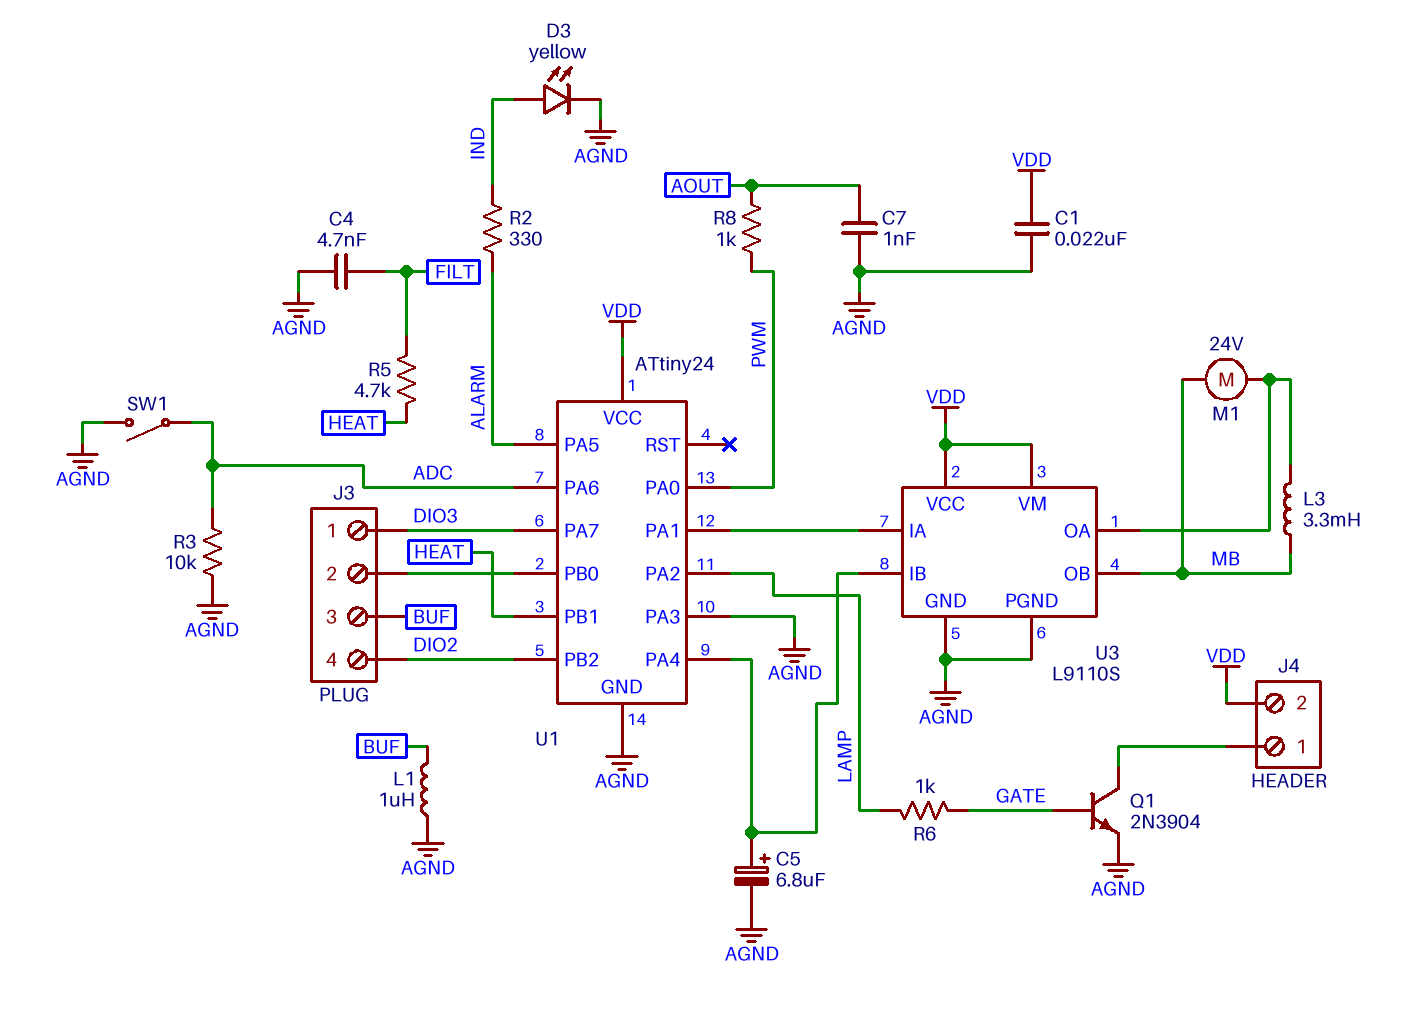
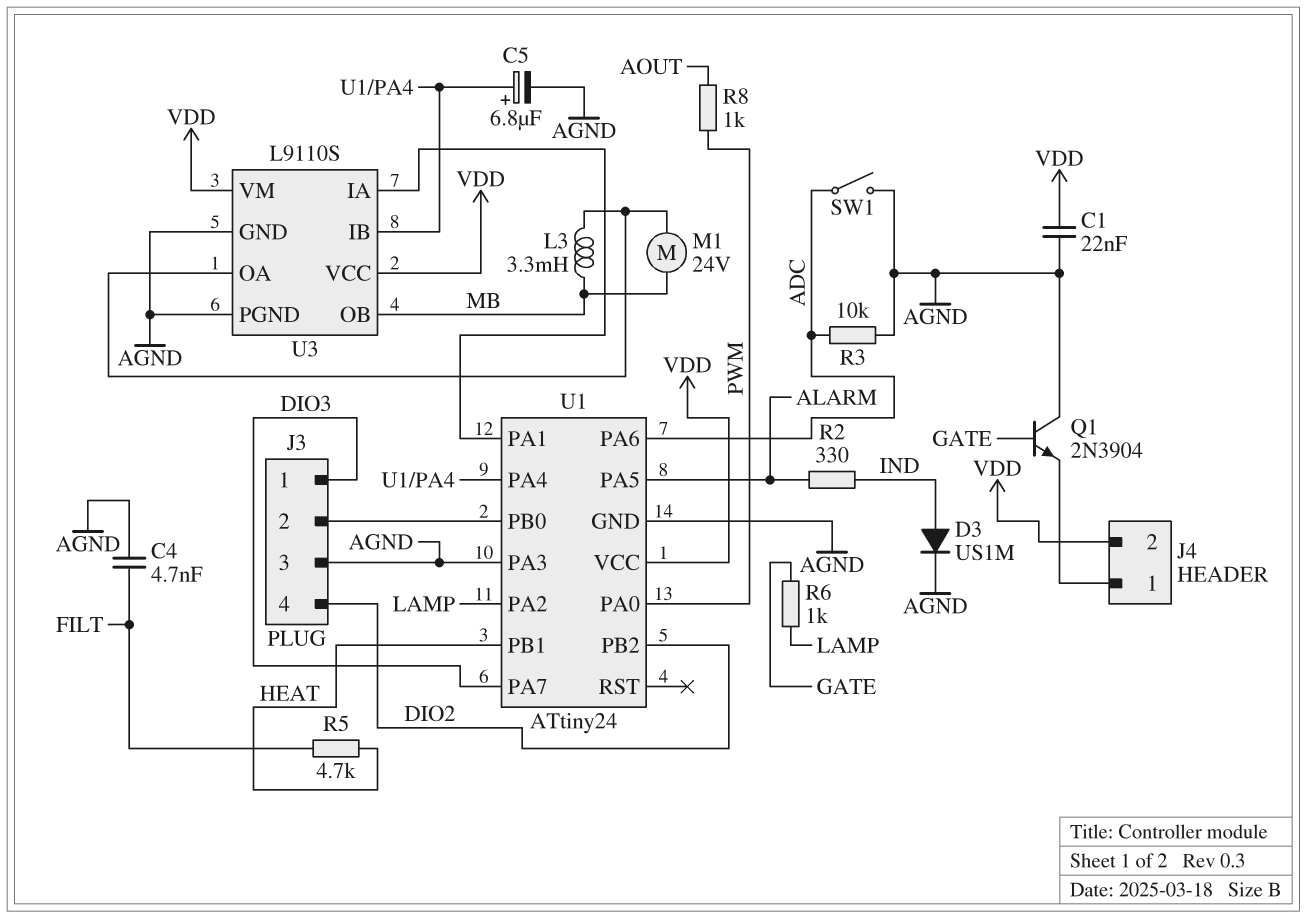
C7: 1nF (AGND, AOUT) -> none
D3: LED yellow (A IND, K AGND) -> diode US1M (A IND, K AGND)
J3 pin 3: BUF -> AGND
L1: 1uH (AGND, BUF) -> none
Q1: NPN 2N3904 (B GATE, C J4/1, E AGND) -> NPN 2N3904 (B GATE, C AGND, E J4/1)

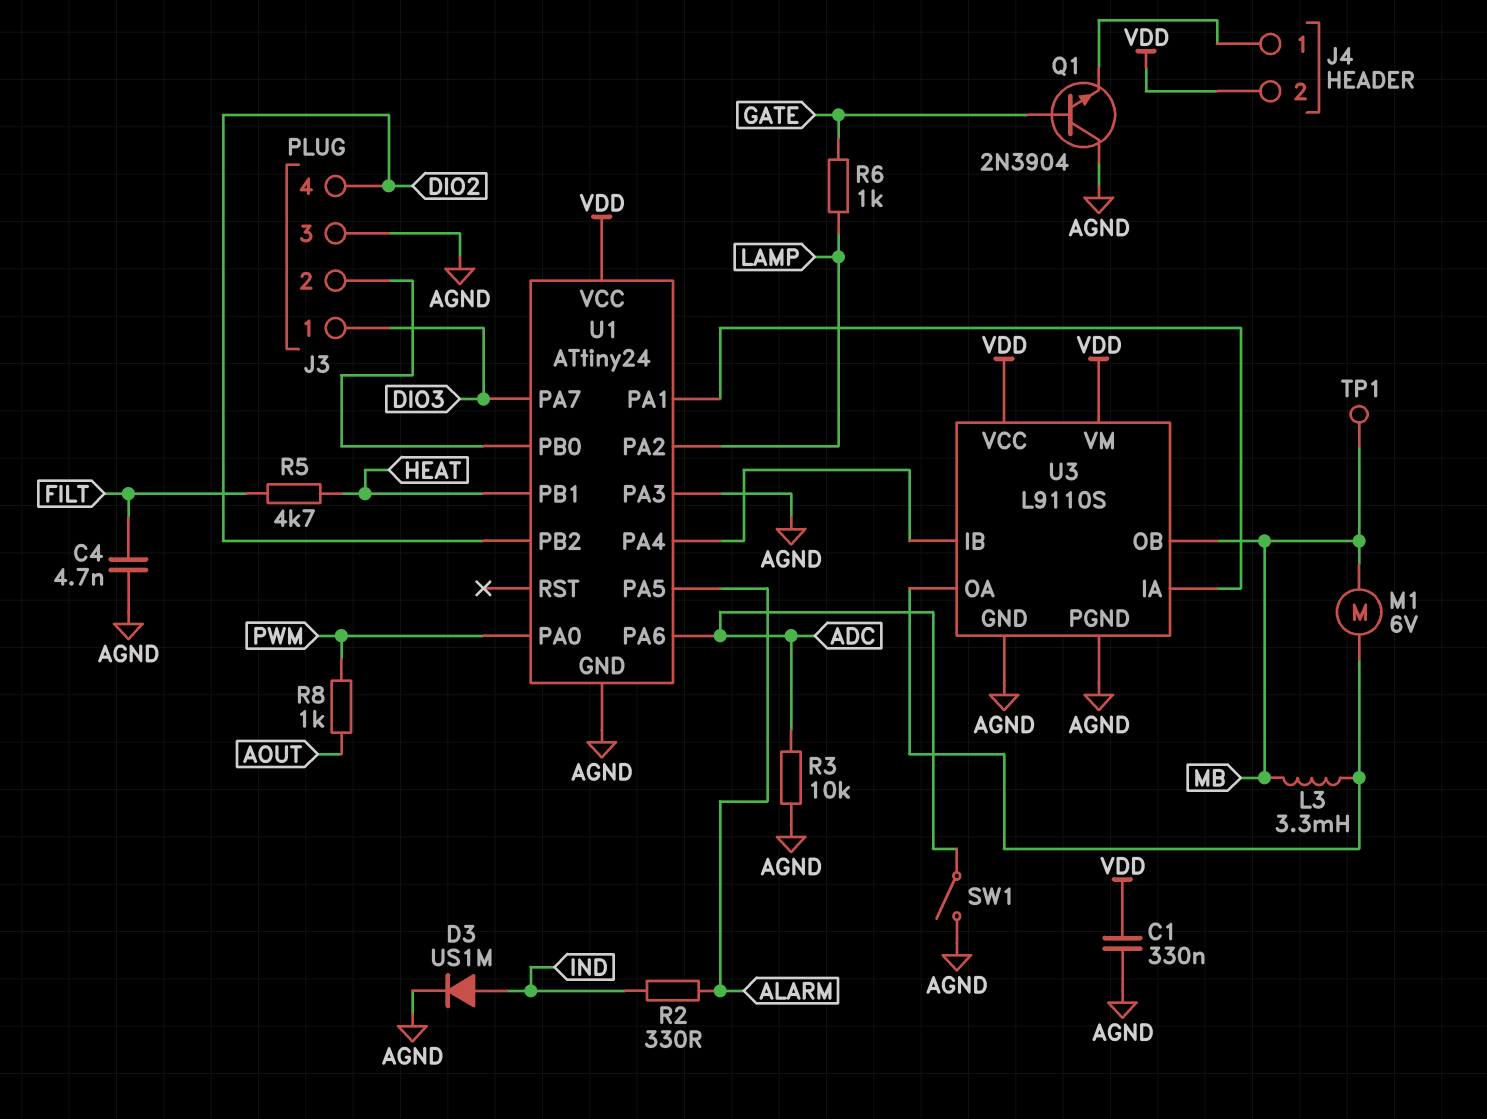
C1: 22nF (AGND, VDD) -> 330nF (AGND, VDD)
C5: 6.8uF (plus U1/PA4, minus AGND) -> none
M1: motor 24V (MB, U3/OA) -> motor 6V (MB, U3/OA)
TP1: none -> test point (MB)

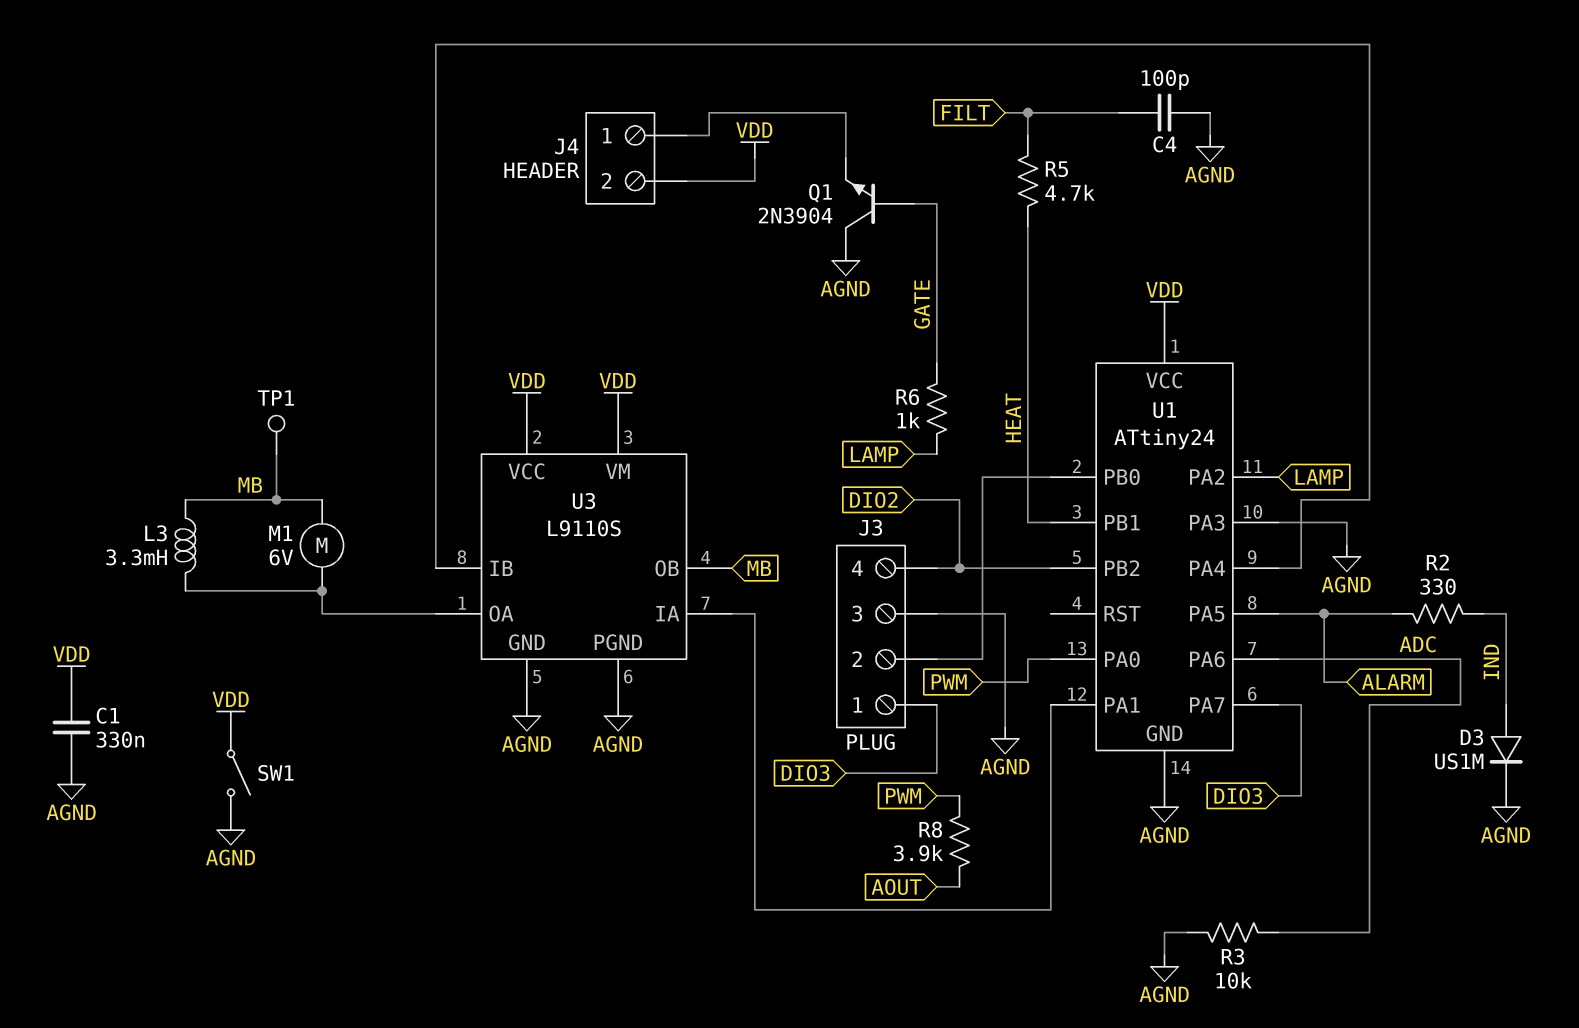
C4: 4.7nF (AGND, FILT) -> 100pF (AGND, FILT)
R8: 1k (AOUT, PWM) -> 3.9k (AOUT, PWM)
SW1: switch (ADC, AGND) -> switch (AGND, VDD)

